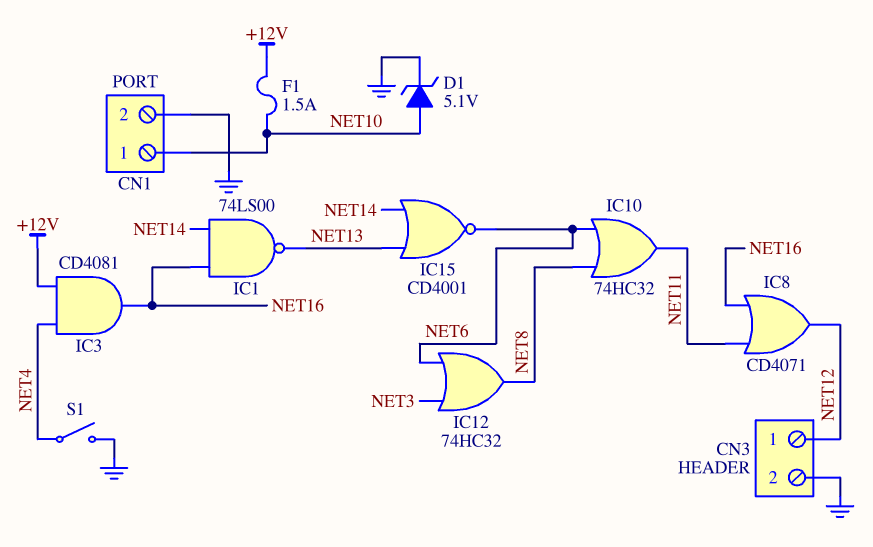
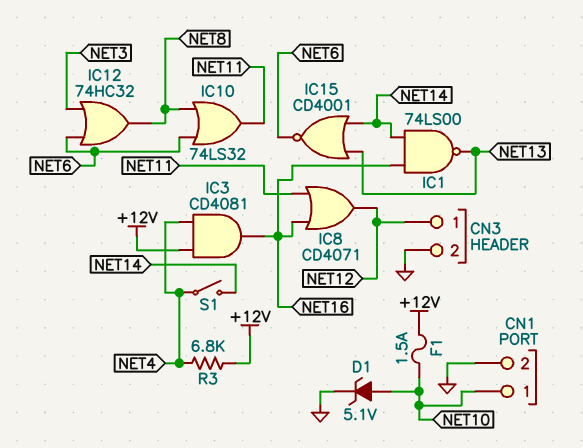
IC10: OR 74HC32 (in NET6, in NET8, out NET11) -> OR 74LS32 (in NET6, in NET8, out NET11)
R3: none -> 6.8k (+12V, NET4)
S1: switch (GND, NET4) -> switch (NET4, NET14)

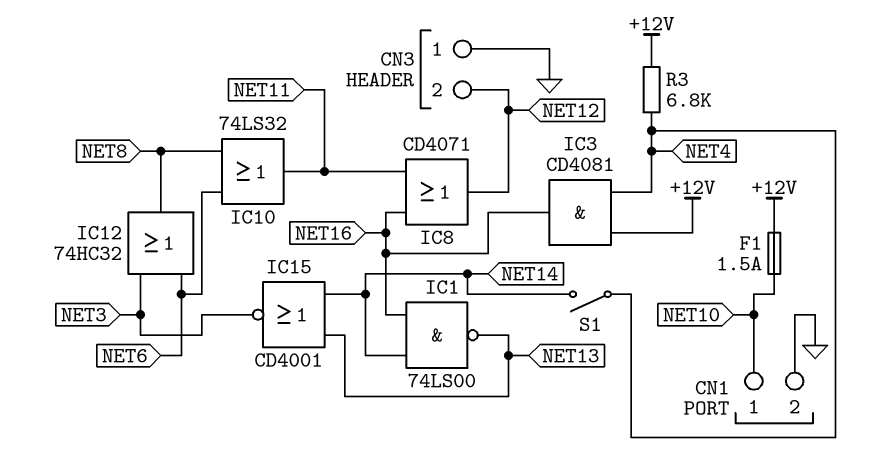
CN3 pin 1: NET12 -> GND
CN3 pin 2: GND -> NET12
D1: zener 5.1V (A NET10, K GND) -> none
IC15: NOR CD4001 (in NET13, in NET14, out NET6) -> NOR CD4001 (in NET13, in NET14, out NET3)

